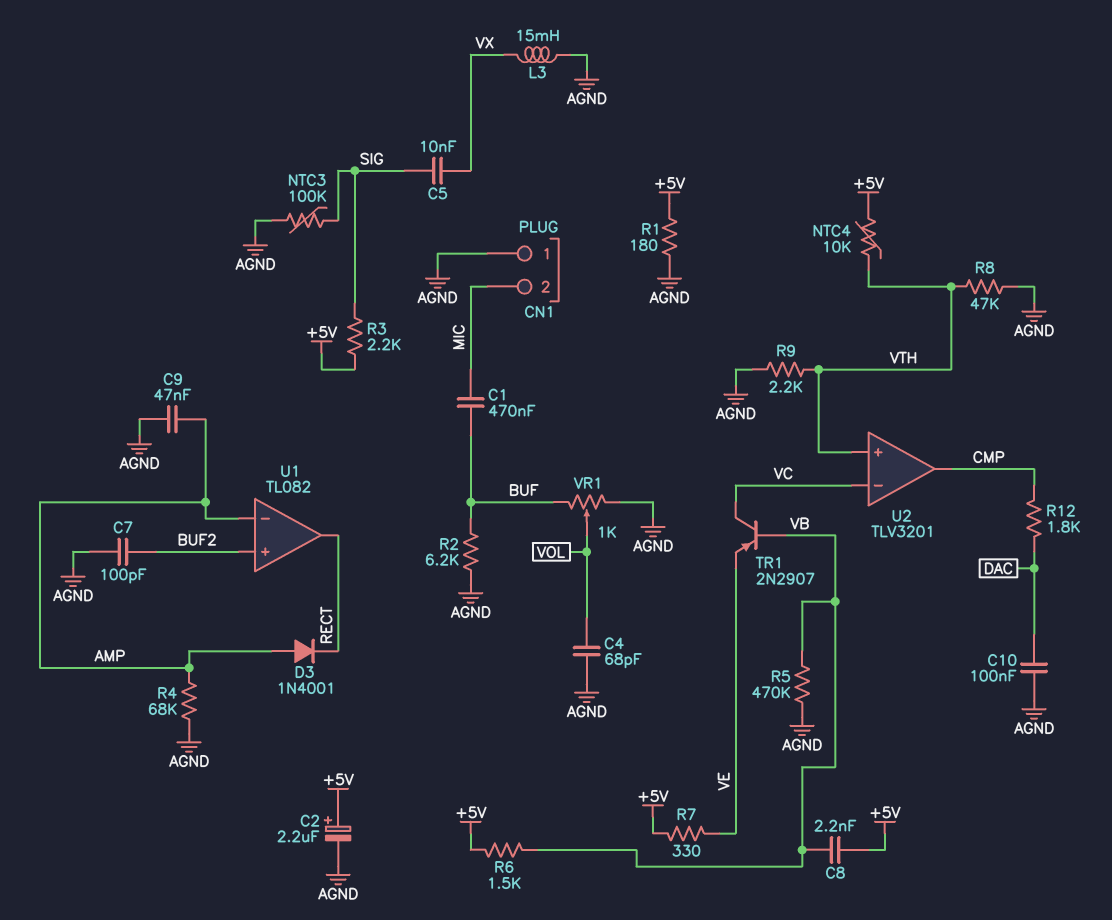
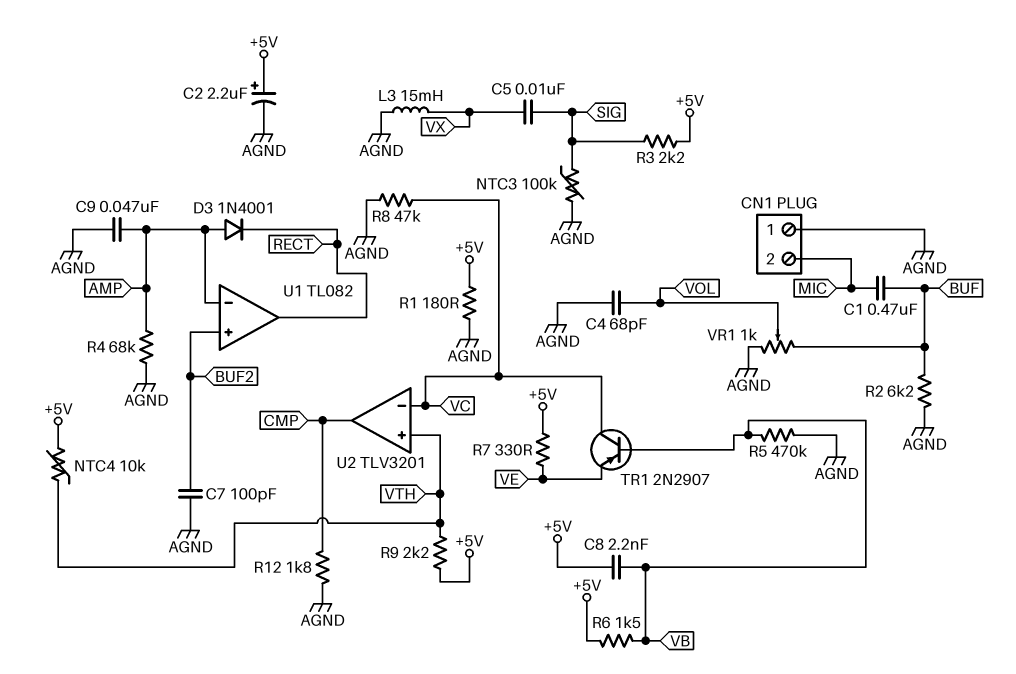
C10: 100nF (AGND, DAC) -> none
R8: 47k (AGND, VTH) -> 47k (AGND, VC)
R9: 2.2k (AGND, VTH) -> 2.2k (+5V, VTH)
R12: 1.8k (CMP, DAC) -> 1.8k (AGND, CMP)

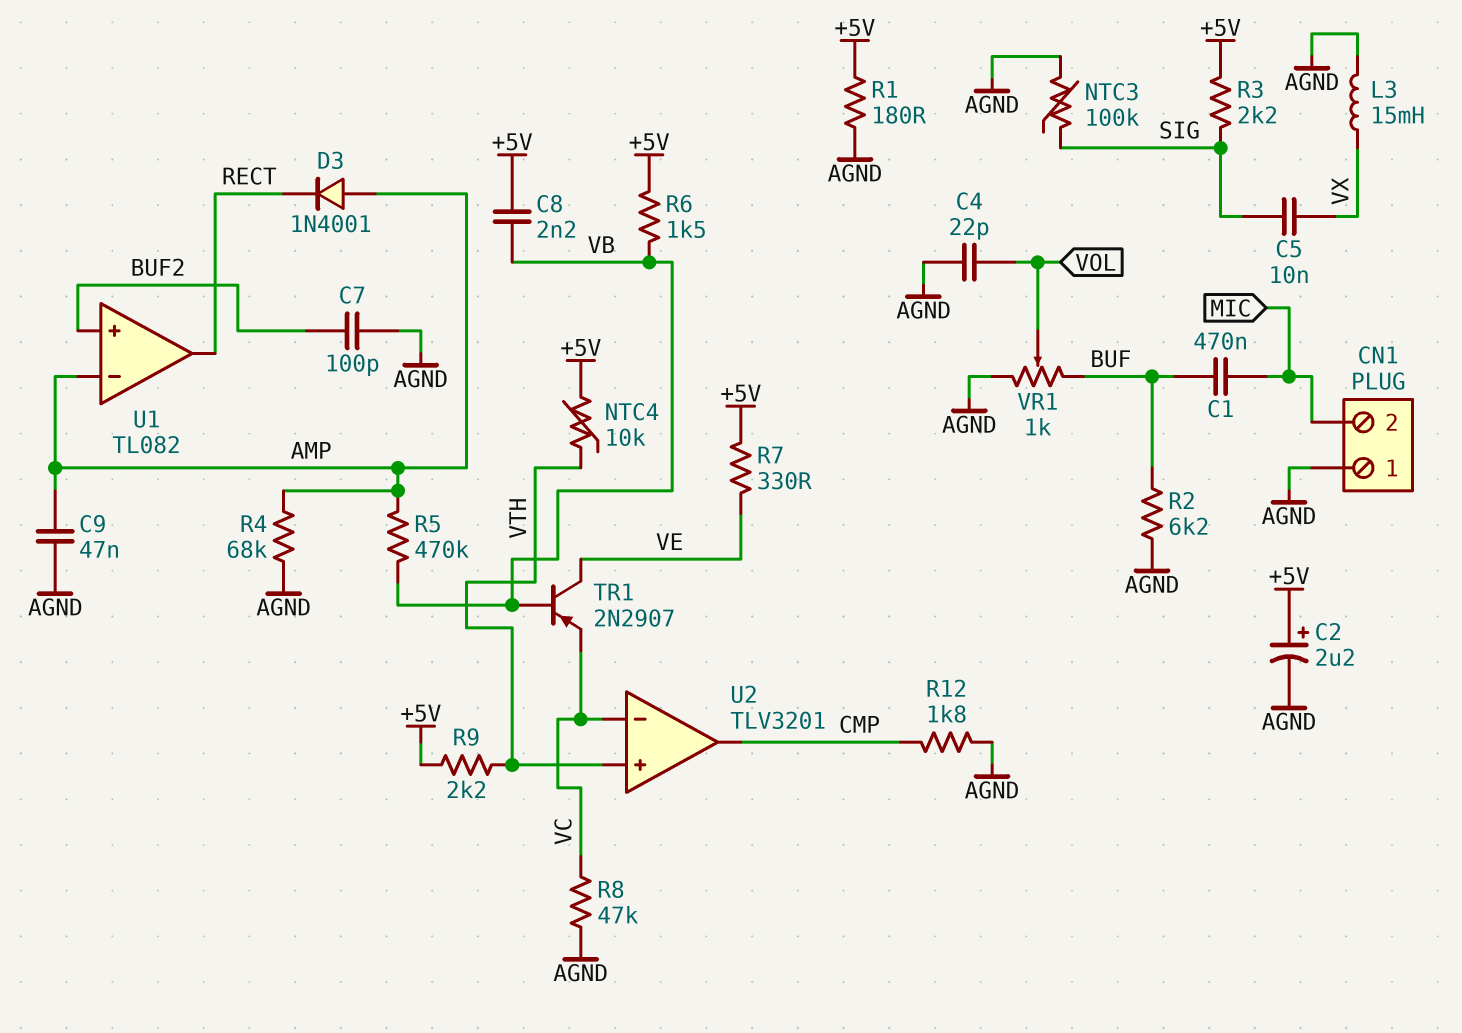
C4: 68pF (AGND, VOL) -> 22pF (AGND, VOL)
R5: 470k (AGND, VB) -> 470k (AMP, VB)
TR1: PNP 2N2907 (B VB, C VC, E VE) -> PNP 2N2907 (B VB, C VE, E VC)

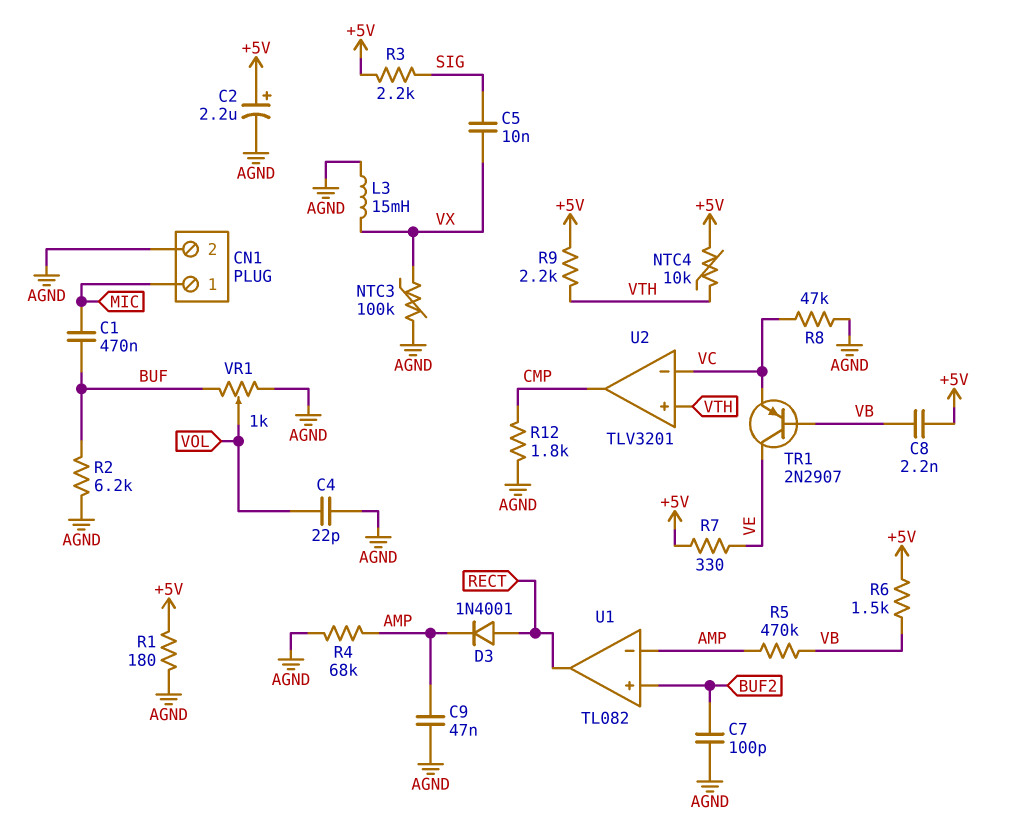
CN1 pin 1: AGND -> MIC
CN1 pin 2: MIC -> AGND
D3: diode 1N4001 (A AMP, K RECT) -> diode 1N4001 (A RECT, K AMP)
NTC3: 100k (AGND, SIG) -> 100k (AGND, VX)

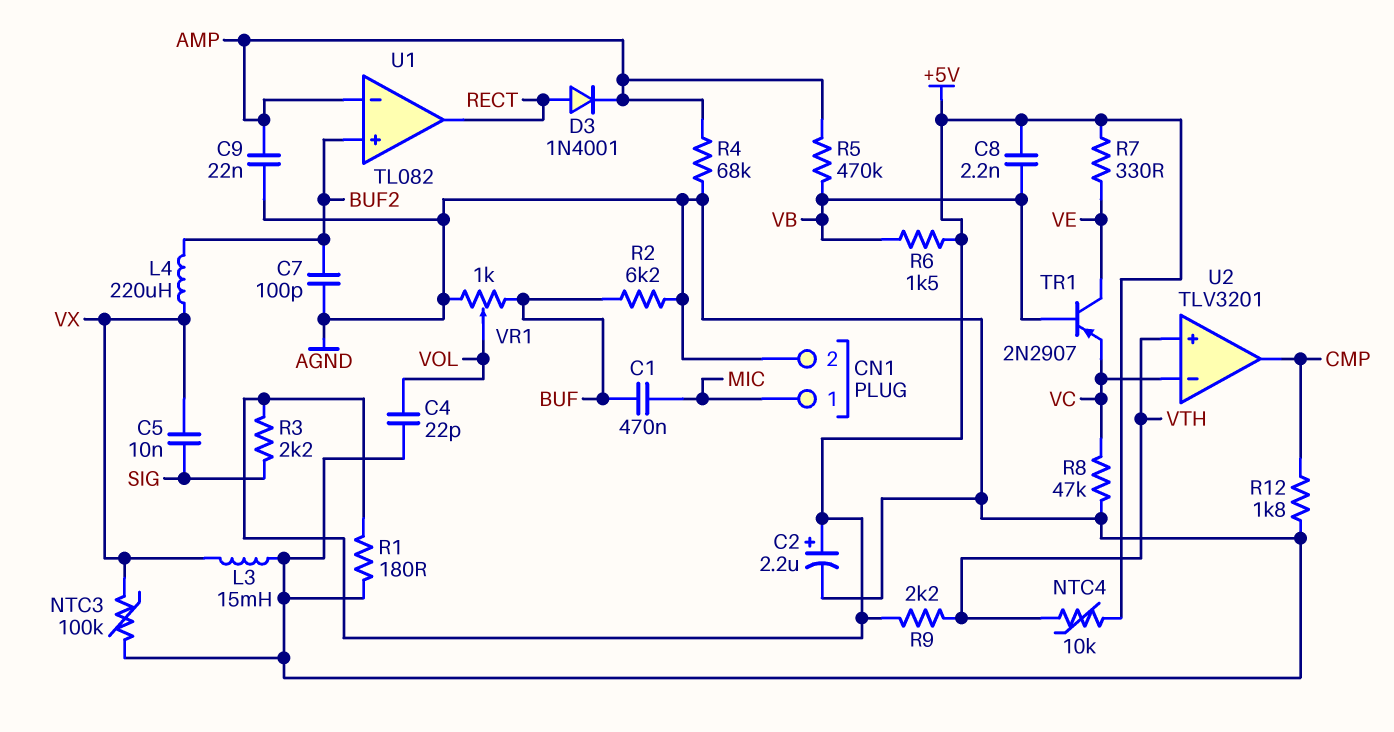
C9: 47nF (AGND, AMP) -> 22nF (AGND, AMP)
L4: none -> 220uH (BUF2, VX)

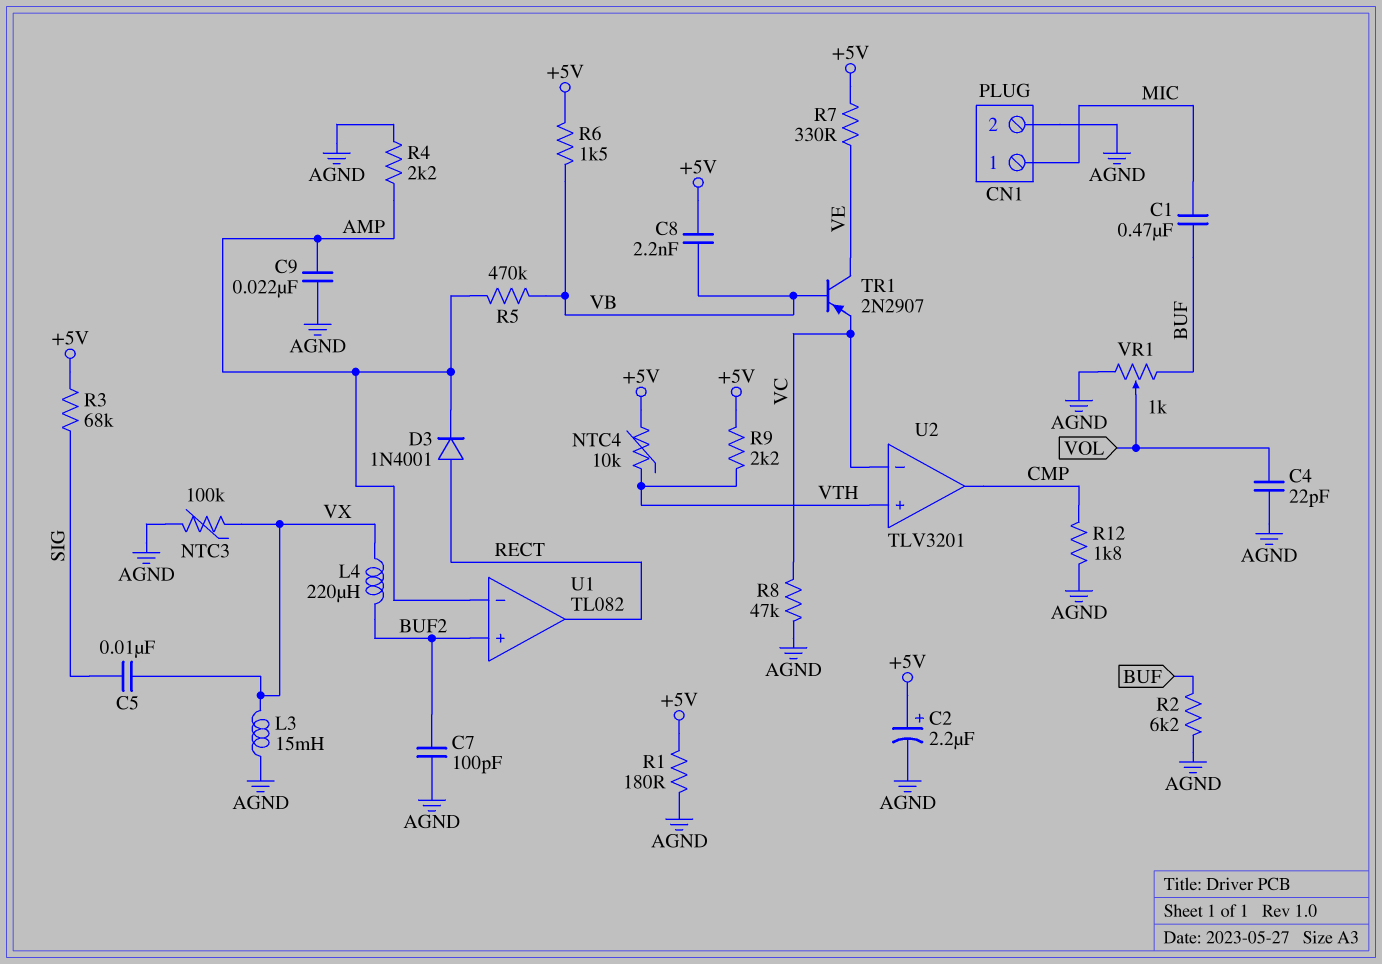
R3: 2.2k (+5V, SIG) -> 68k (+5V, SIG)
R4: 68k (AGND, AMP) -> 2.2k (AGND, AMP)

